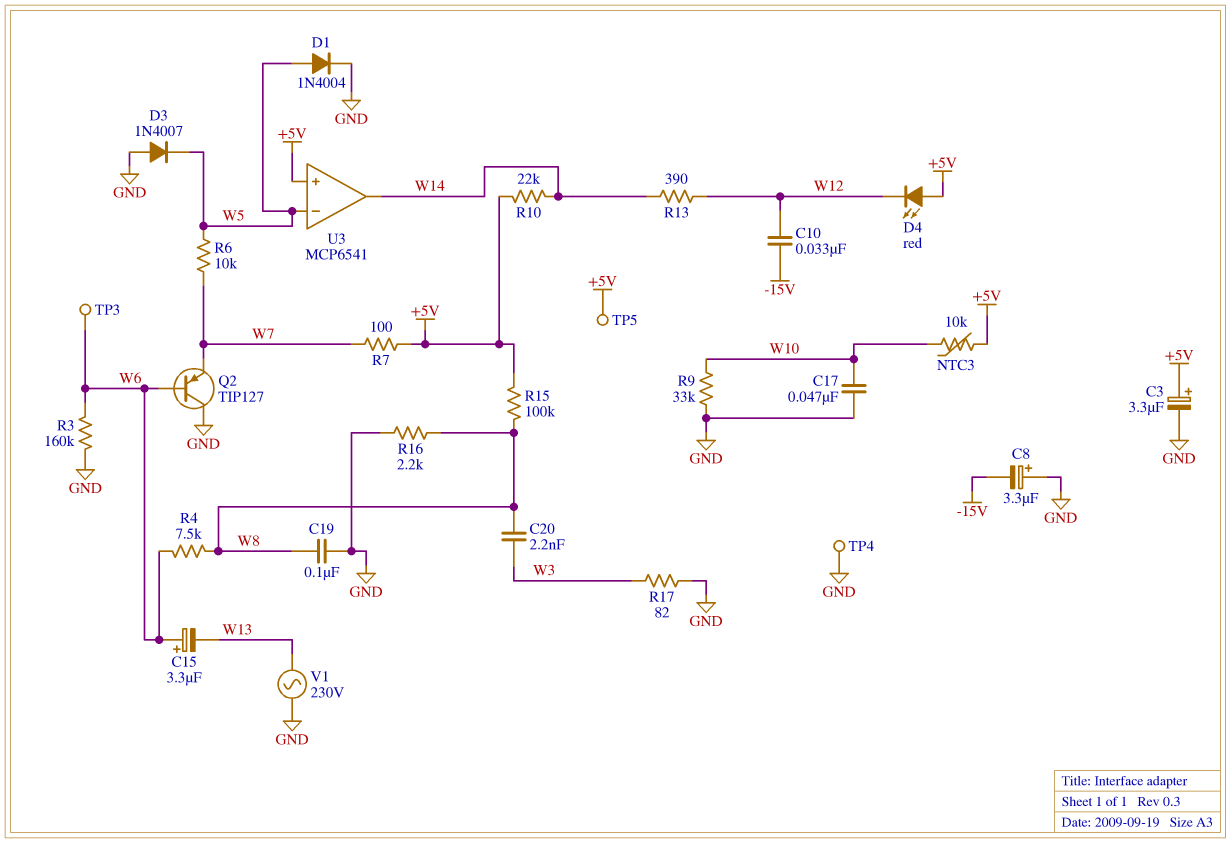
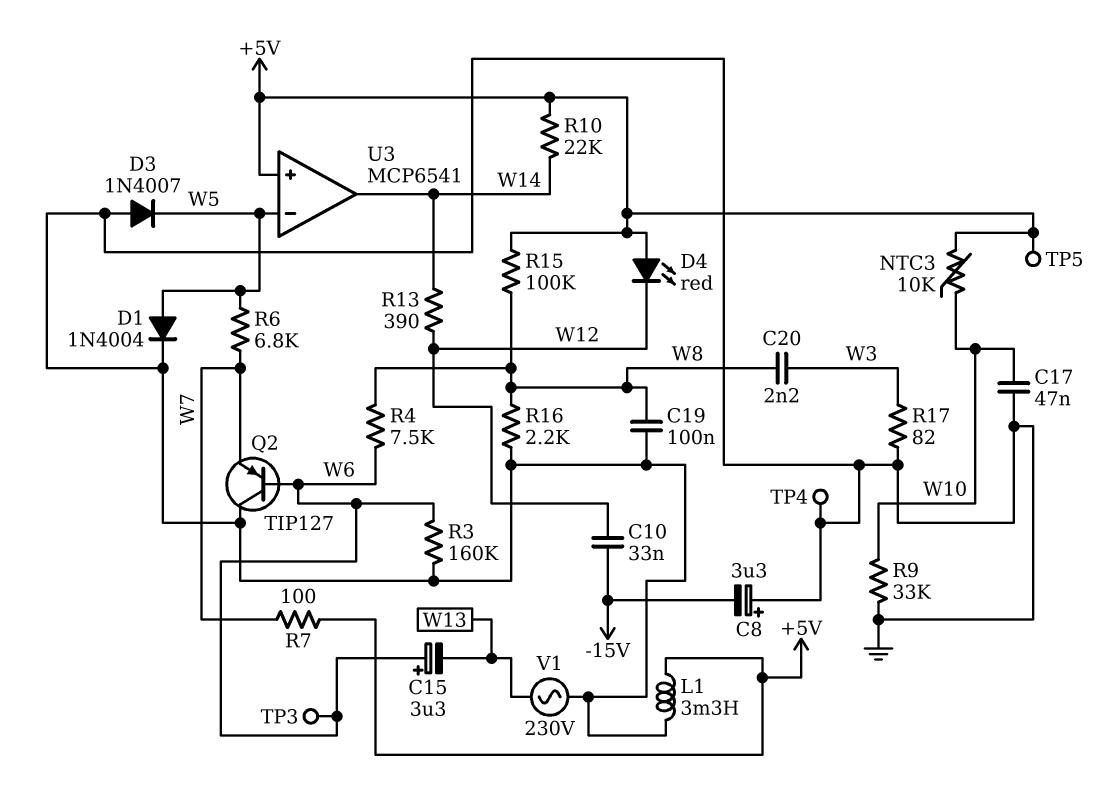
C3: 3.3uF (plus +5V, minus GND) -> none
L1: none -> 3.3mH (+5V, GND)
R6: 10k (W5, W7) -> 6.8k (W5, W7)

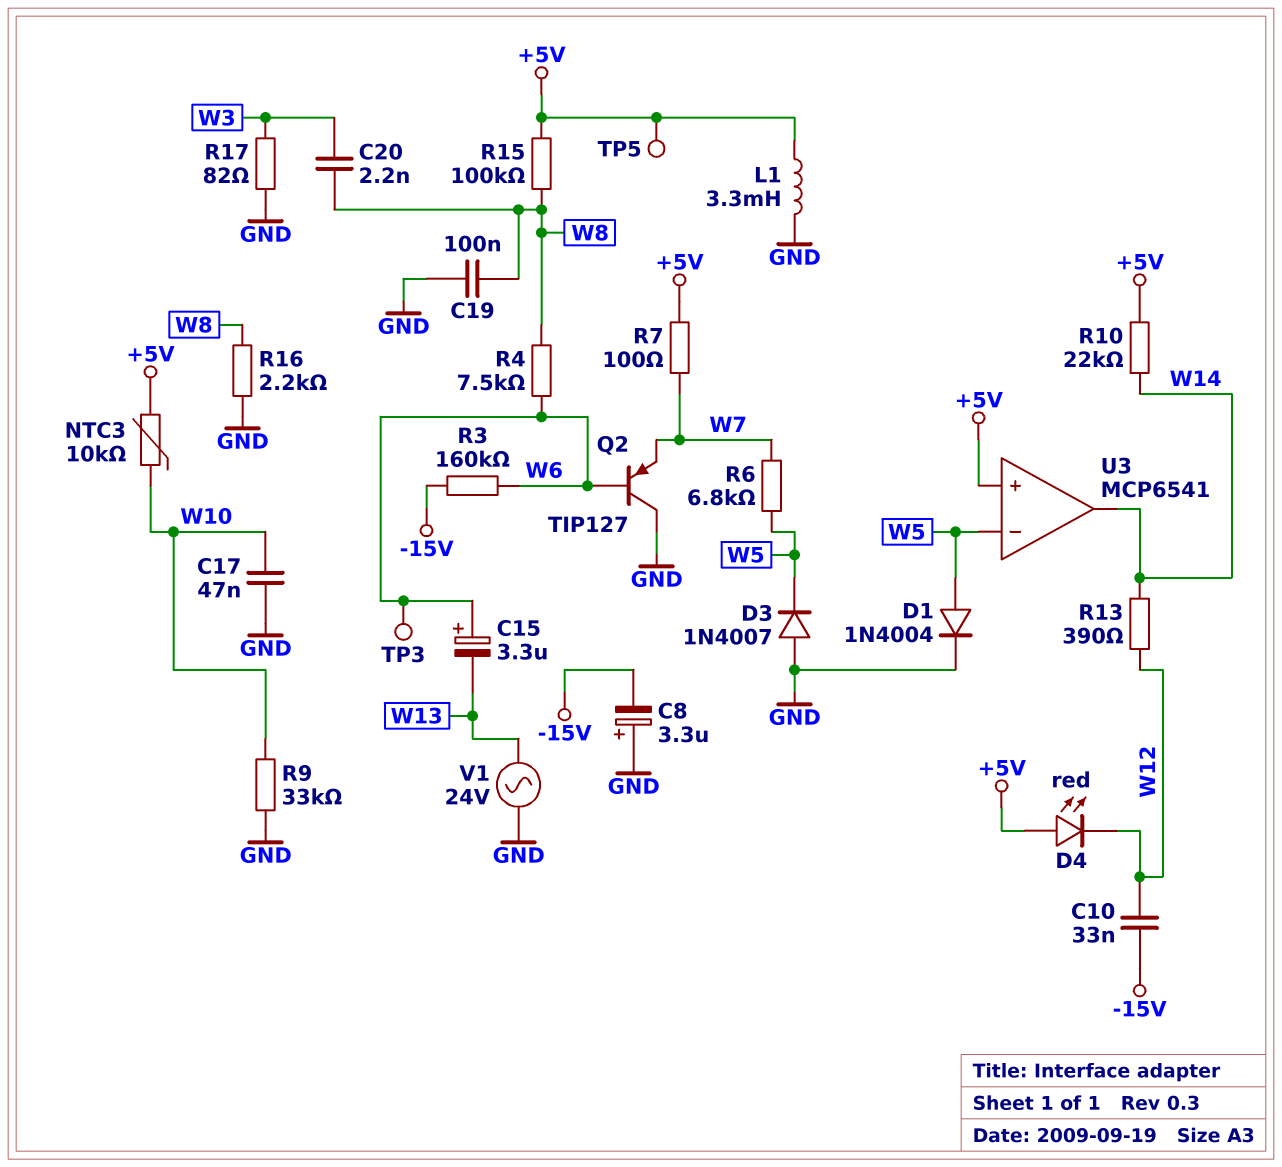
R3: 160k (GND, W6) -> 160k (-15V, W6)
TP4: test point (GND) -> none
V1: AC 230V (GND, W13) -> AC 24V (GND, W13)

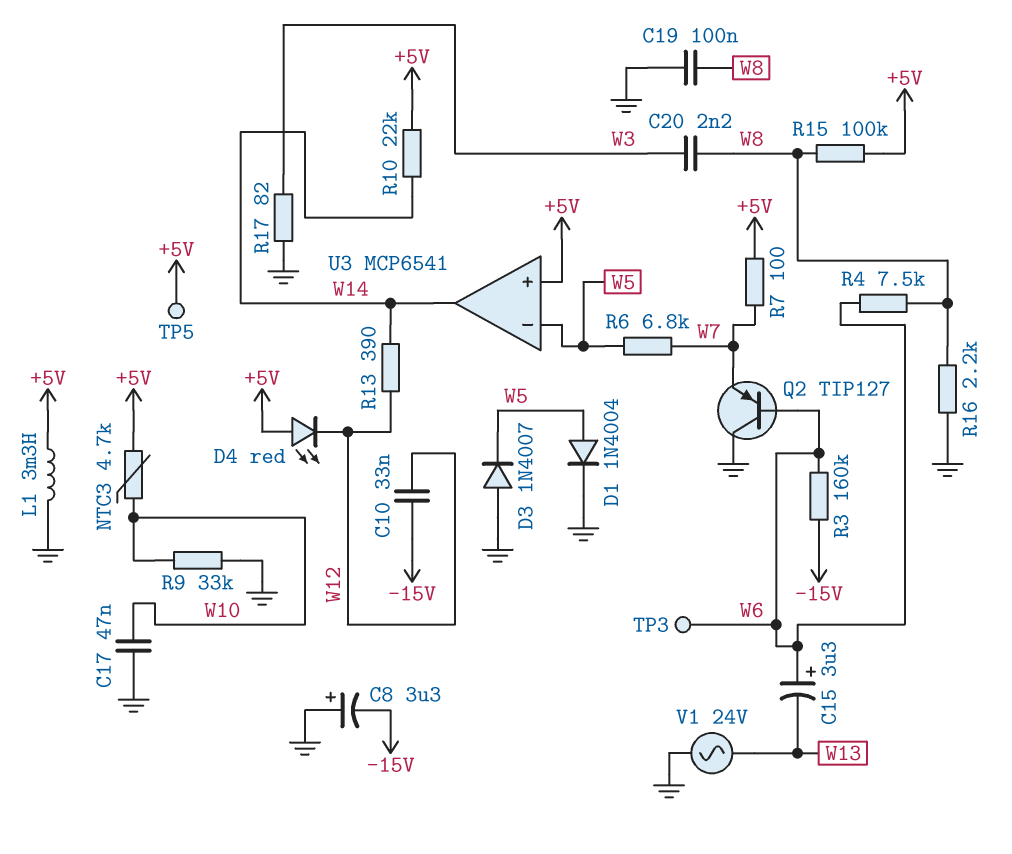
NTC3: 10k (+5V, W10) -> 4.7k (+5V, W10)

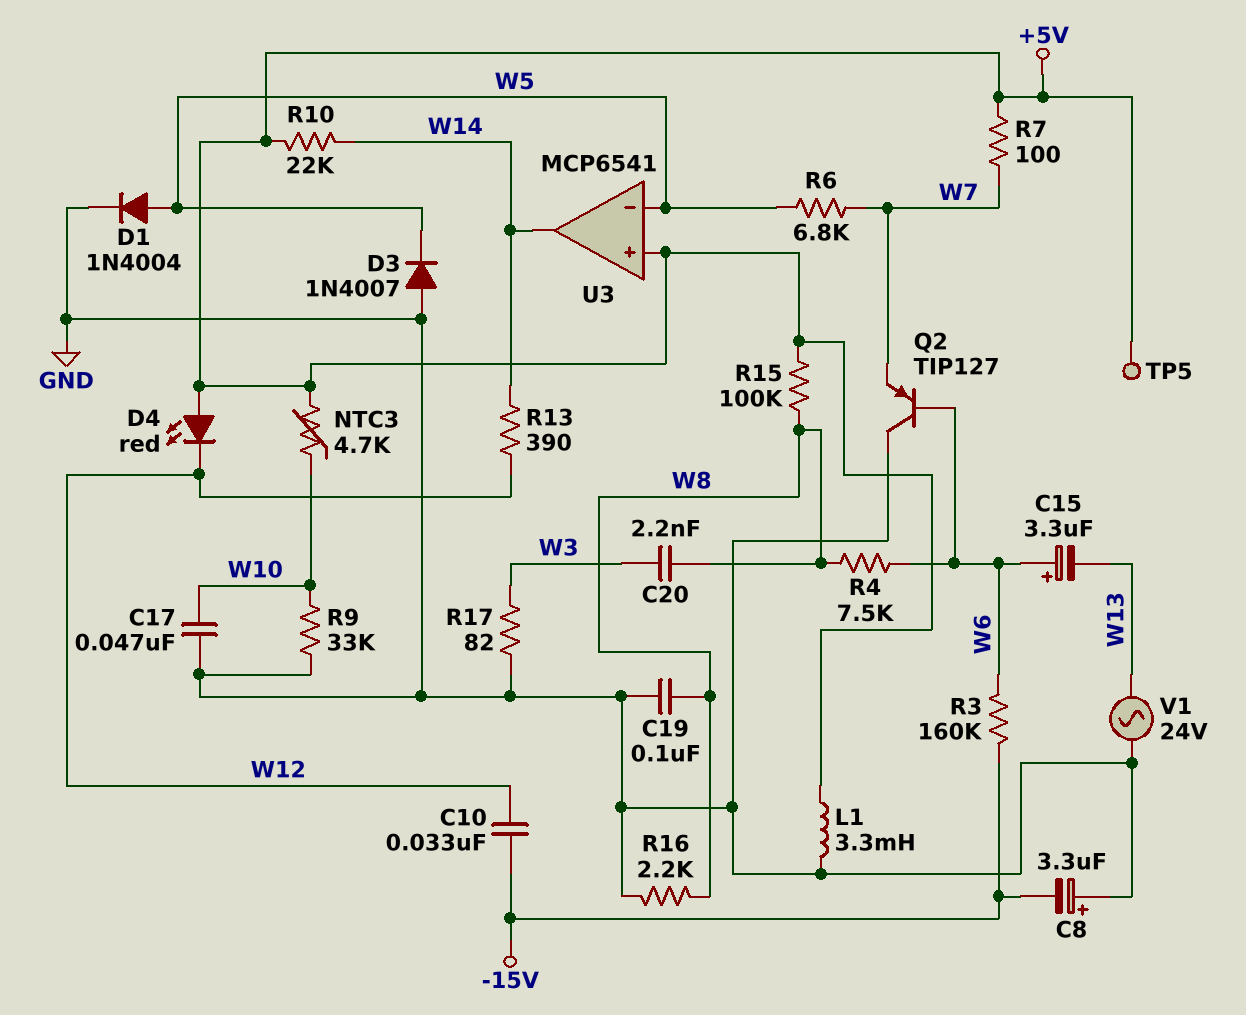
TP3: test point (W6) -> none

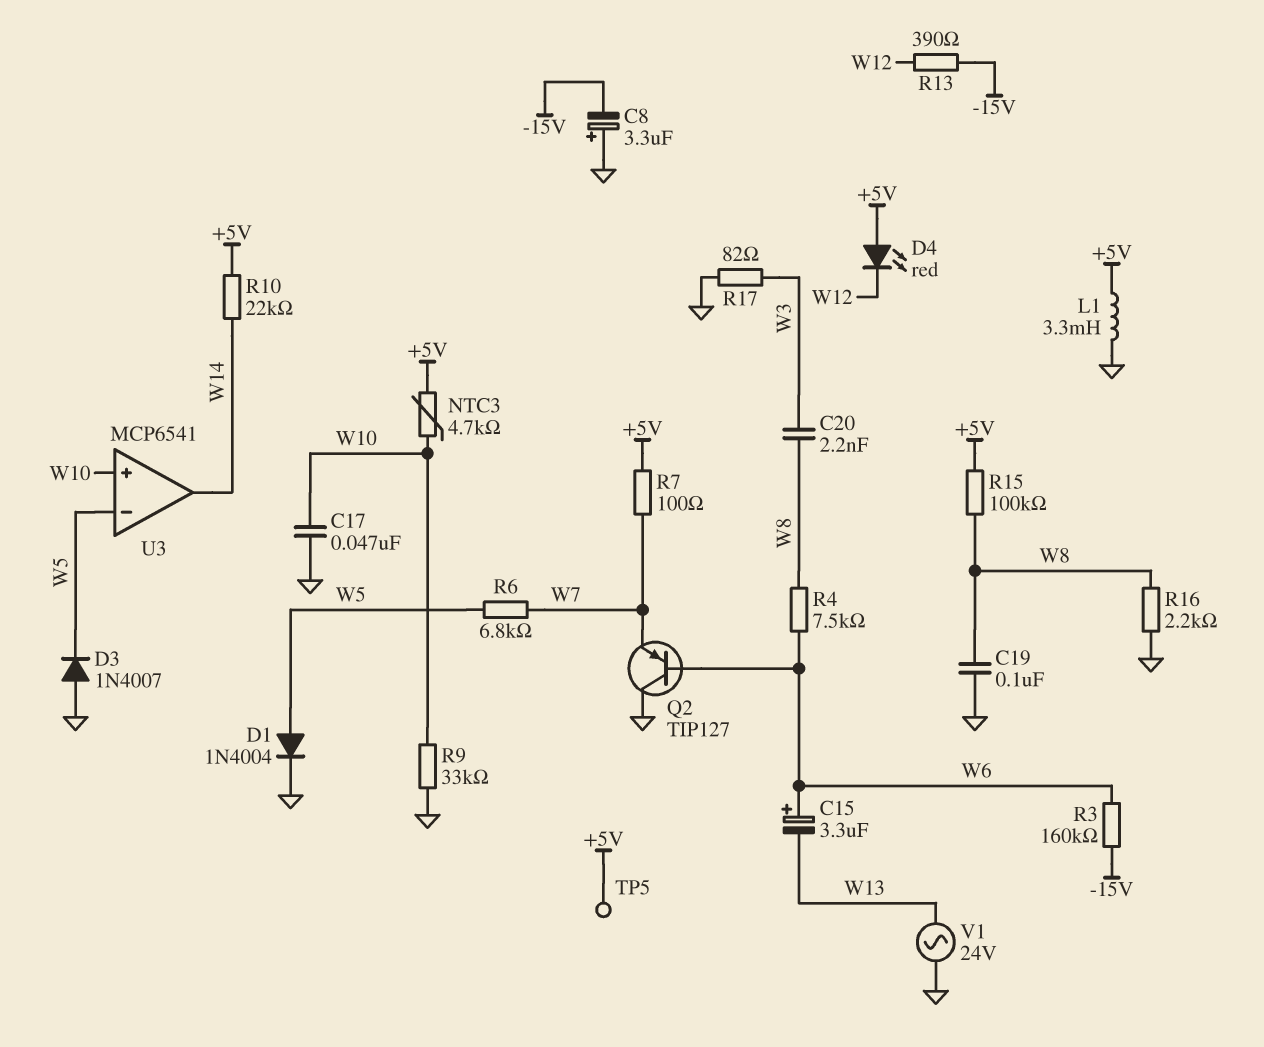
C10: 33nF (-15V, W12) -> none
R13: 390 (W12, W14) -> 390 (-15V, W12)
U3 pin in+: +5V -> W10

